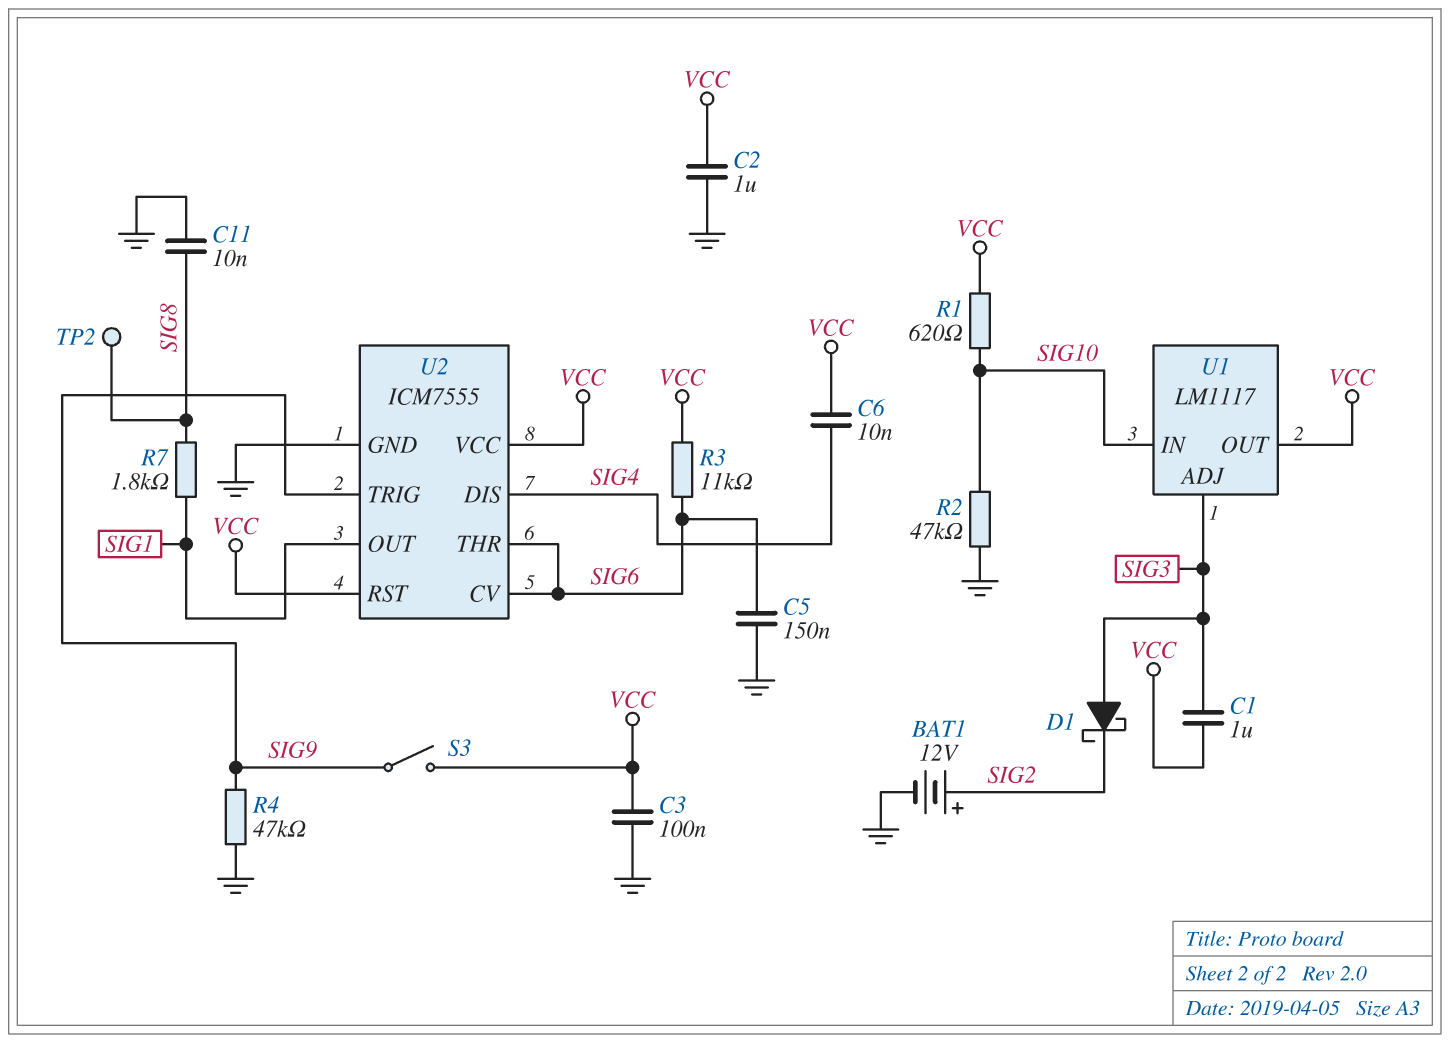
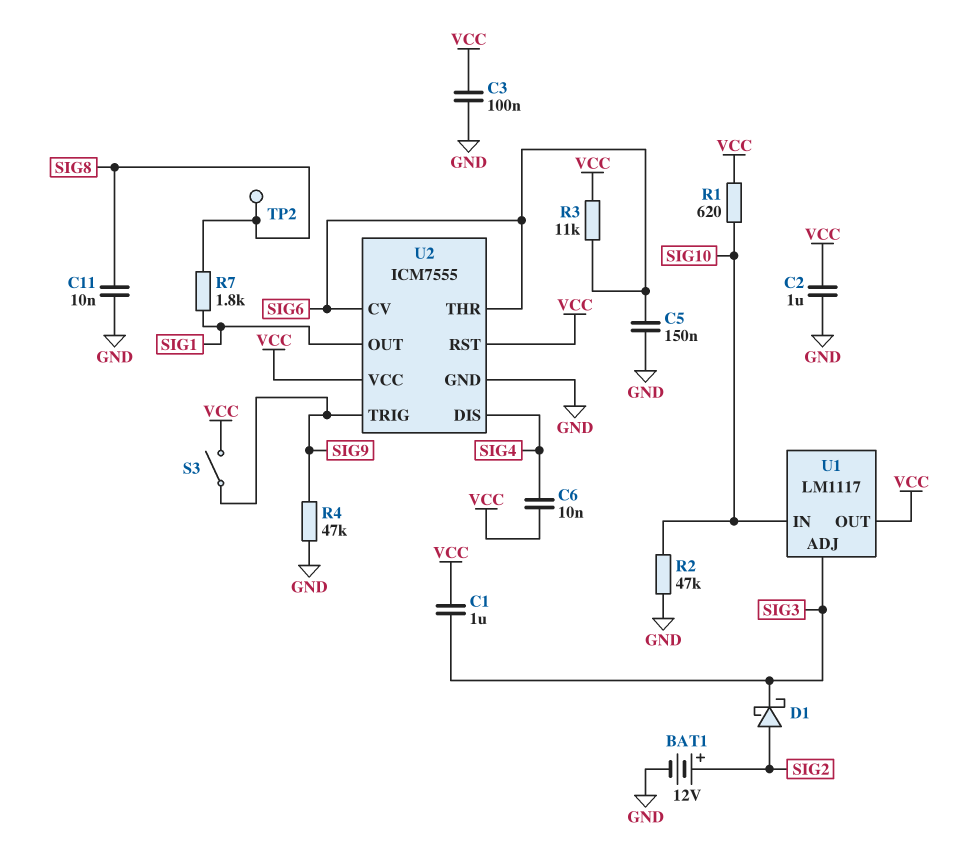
D1: schottky (A SIG3, K SIG2) -> schottky (A SIG2, K SIG3)

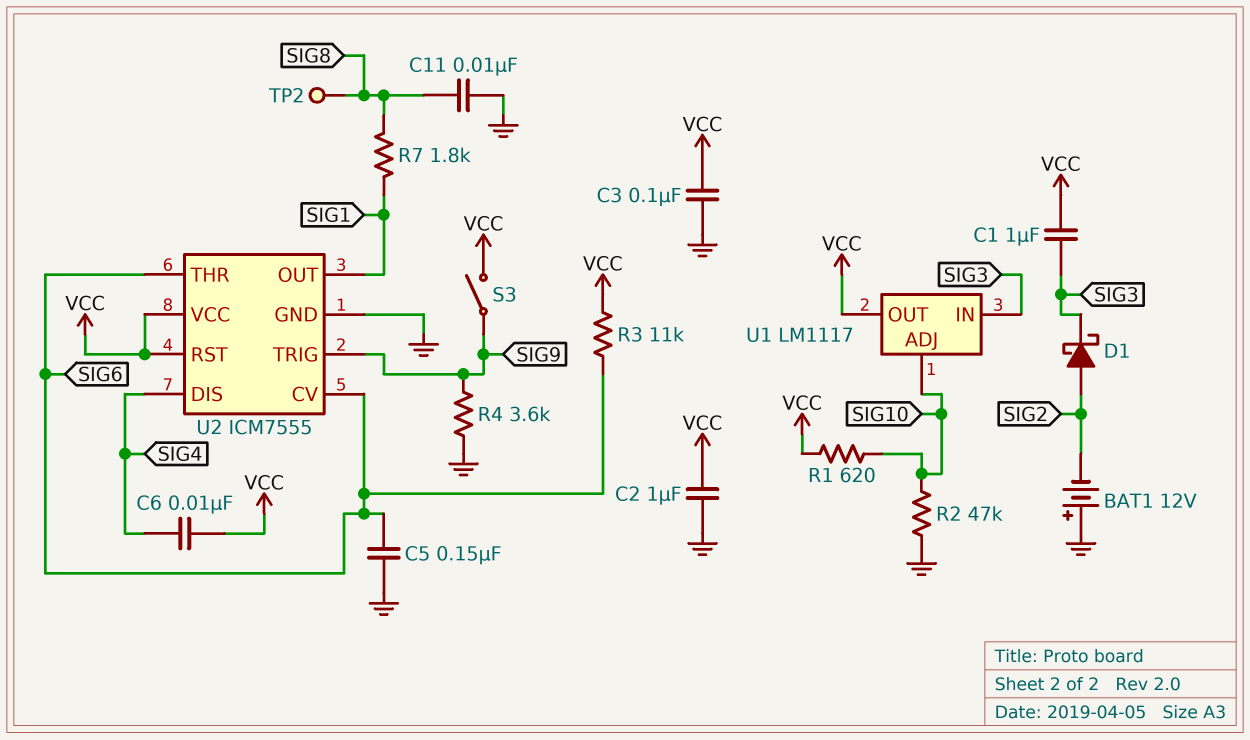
BAT1: 12V (plus SIG2, minus GND) -> 12V (plus GND, minus SIG2)
R4: 47k (GND, SIG9) -> 3.6k (GND, SIG9)
U1 pin ADJ: SIG3 -> SIG10
U1 pin IN: SIG10 -> SIG3

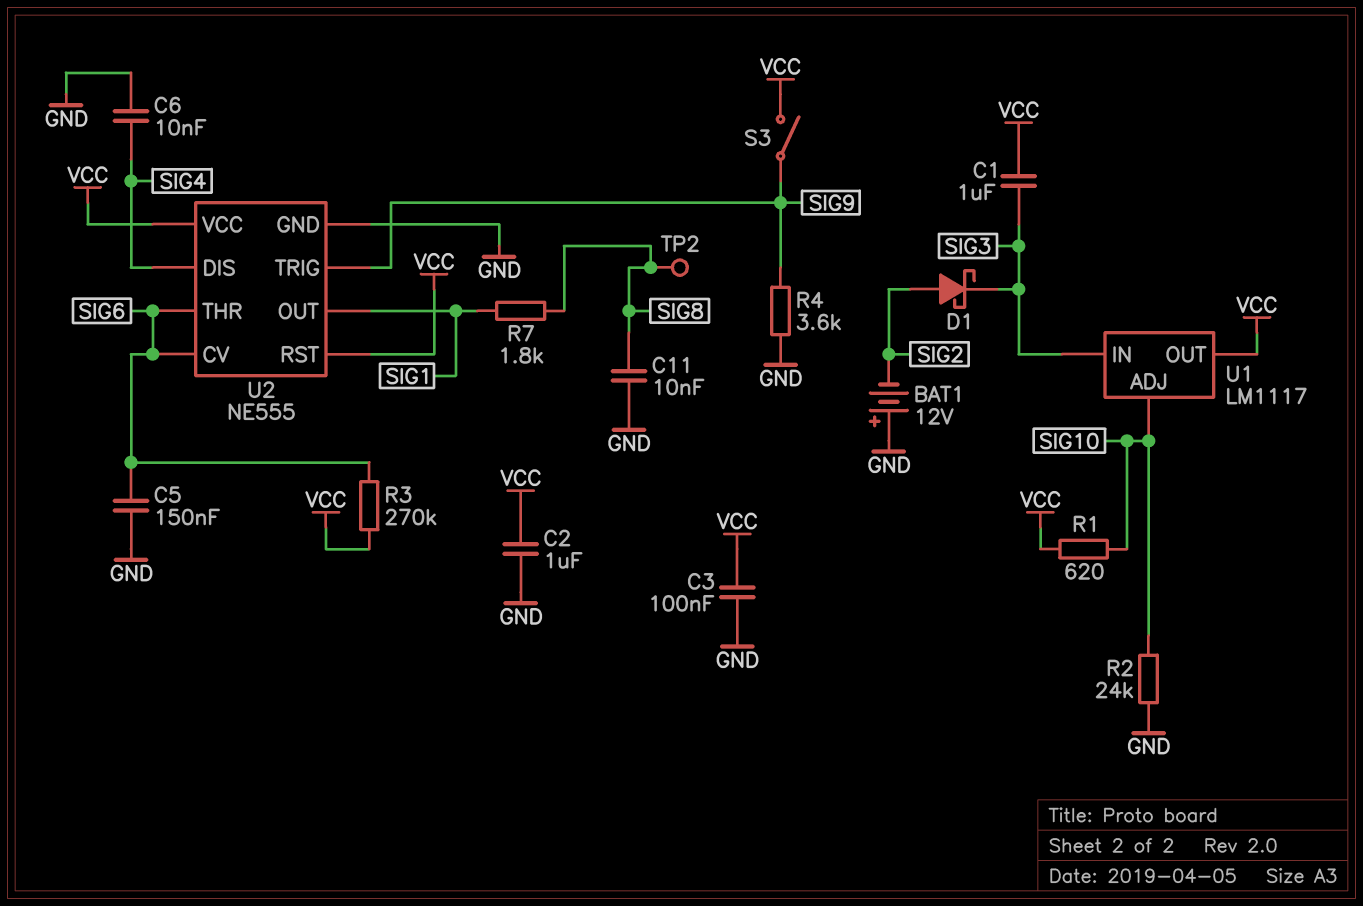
C6: 10nF (SIG4, VCC) -> 10nF (GND, SIG4)
R2: 47k (GND, SIG10) -> 24k (GND, SIG10)
R3: 11k (SIG6, VCC) -> 270k (SIG6, VCC)
U2: ICM7555 -> NE555

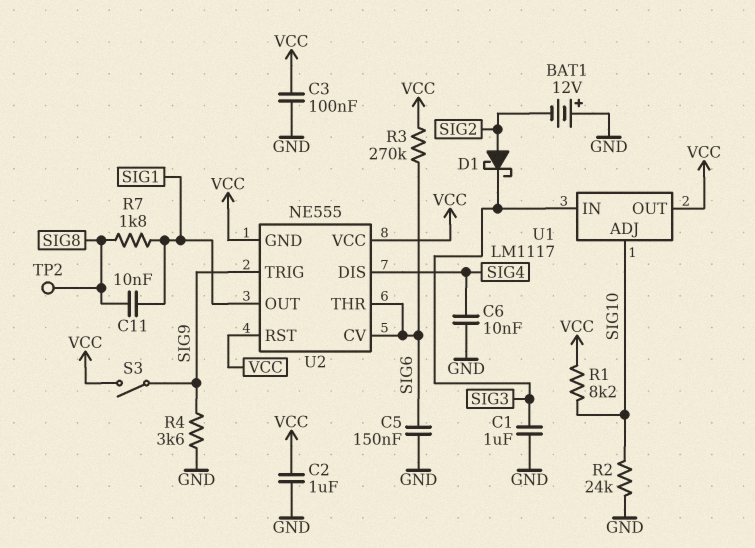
C1: 1uF (SIG3, VCC) -> 1uF (GND, SIG3)
C11: 10nF (GND, SIG8) -> 10nF (SIG1, SIG8)
R1: 620 (SIG10, VCC) -> 8.2k (SIG10, VCC)
U2 pin GND: GND -> VCC

